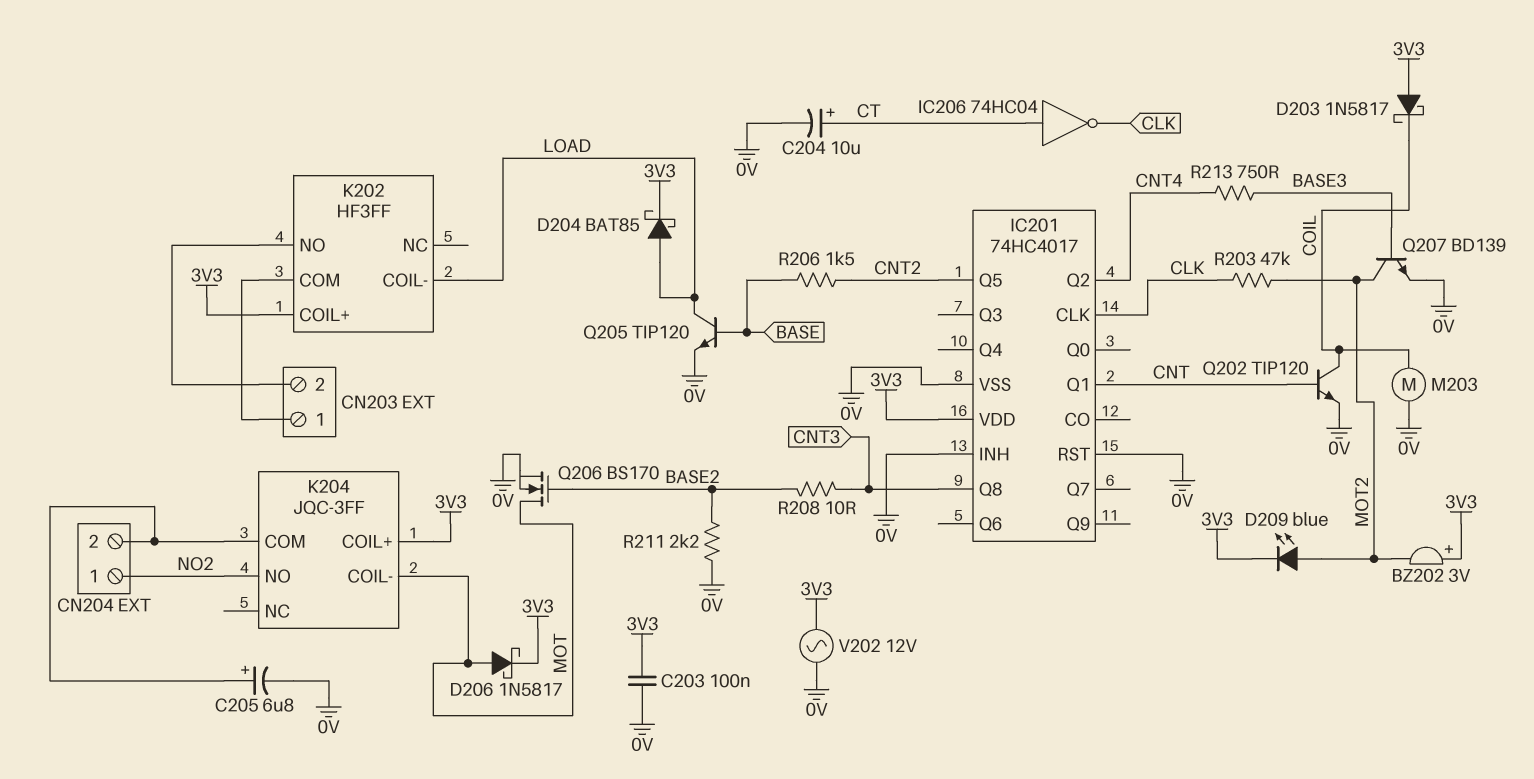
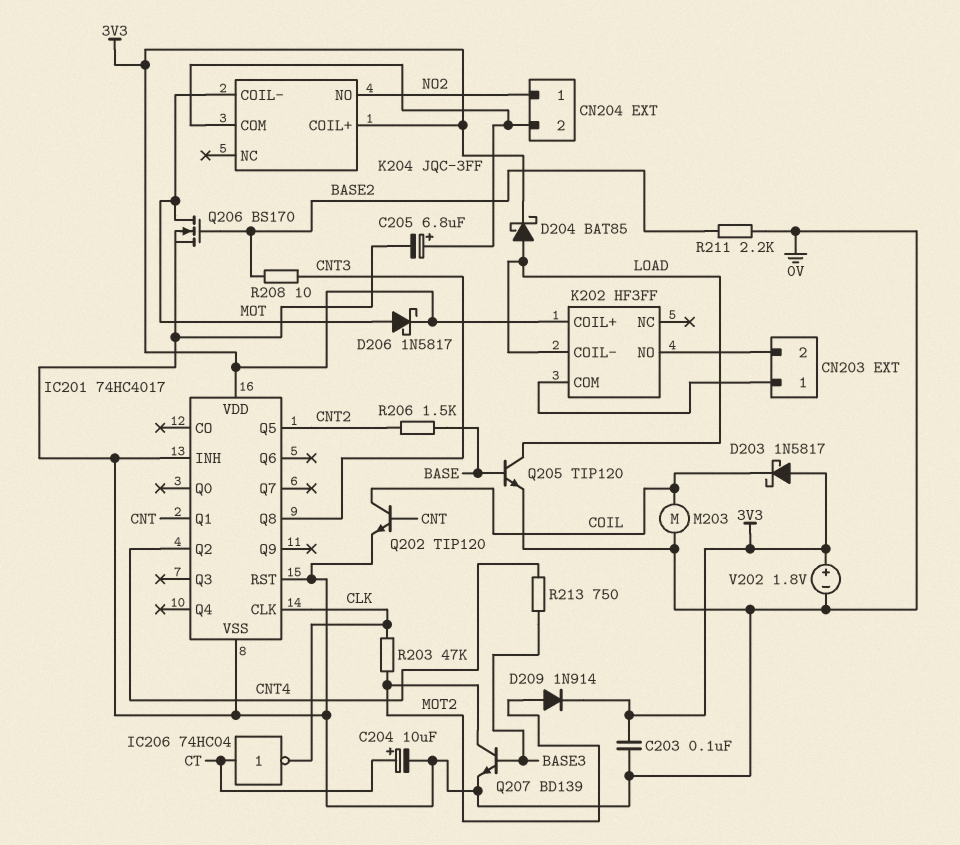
BZ202: buzzer 3V (plus 3V3, minus MOT2) -> none
D209: LED blue (A MOT2, K 3V3) -> diode 1N914 (A MOT2, K 3V3)
V202: AC 12V (0V, 3V3) -> 1.8V (plus 3V3, minus 0V)

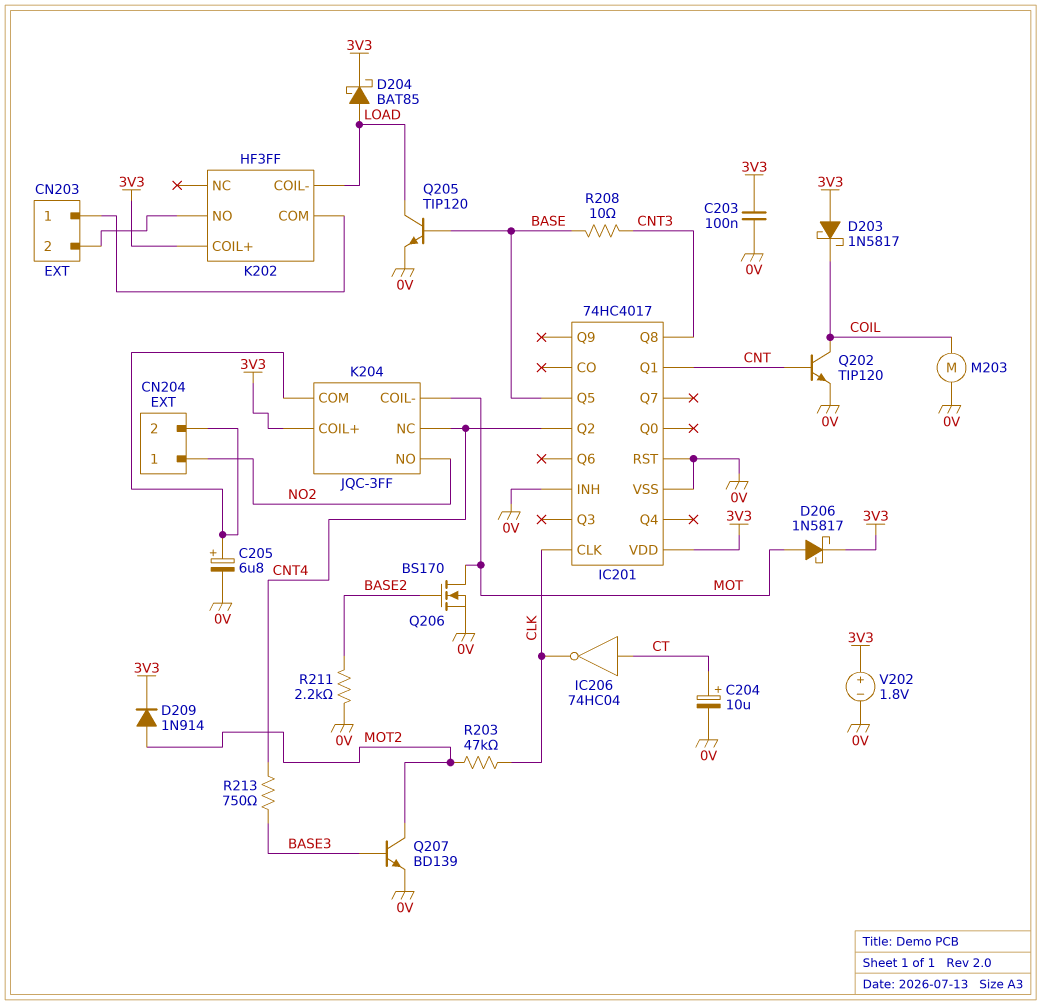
IC201 pin Q5: CNT2 -> BASE
K204 pin NC: none -> CNT4
R206: 1.5k (BASE, CNT2) -> none
R208: 10 (BASE2, CNT3) -> 10 (BASE, CNT3)

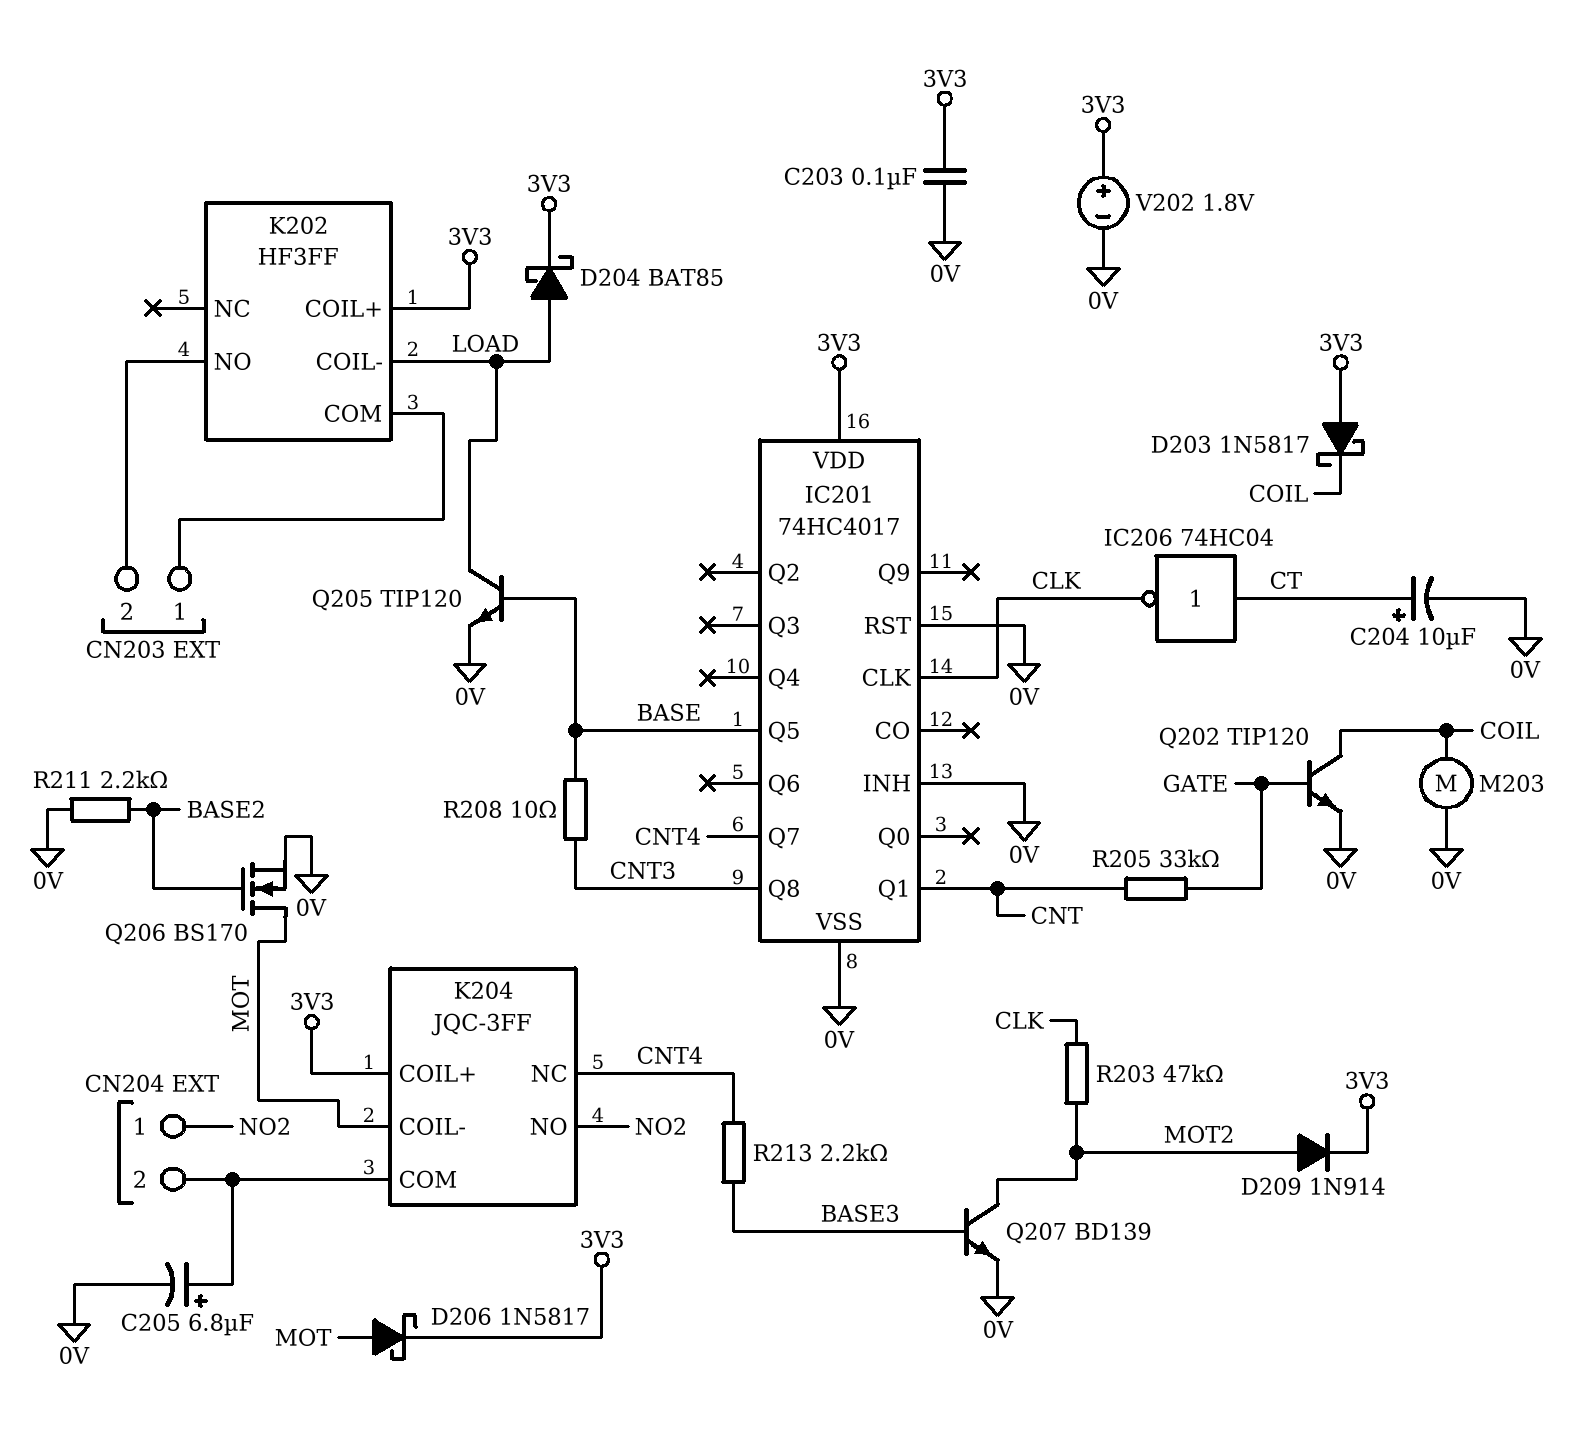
IC201 pin Q2: CNT4 -> none
IC201 pin Q7: none -> CNT4
Q202: NPN TIP120 (B CNT, C COIL, E 0V) -> NPN TIP120 (B GATE, C COIL, E 0V)
R205: none -> 33k (CNT, GATE)
R213: 750 (BASE3, CNT4) -> 2.2k (BASE3, CNT4)

